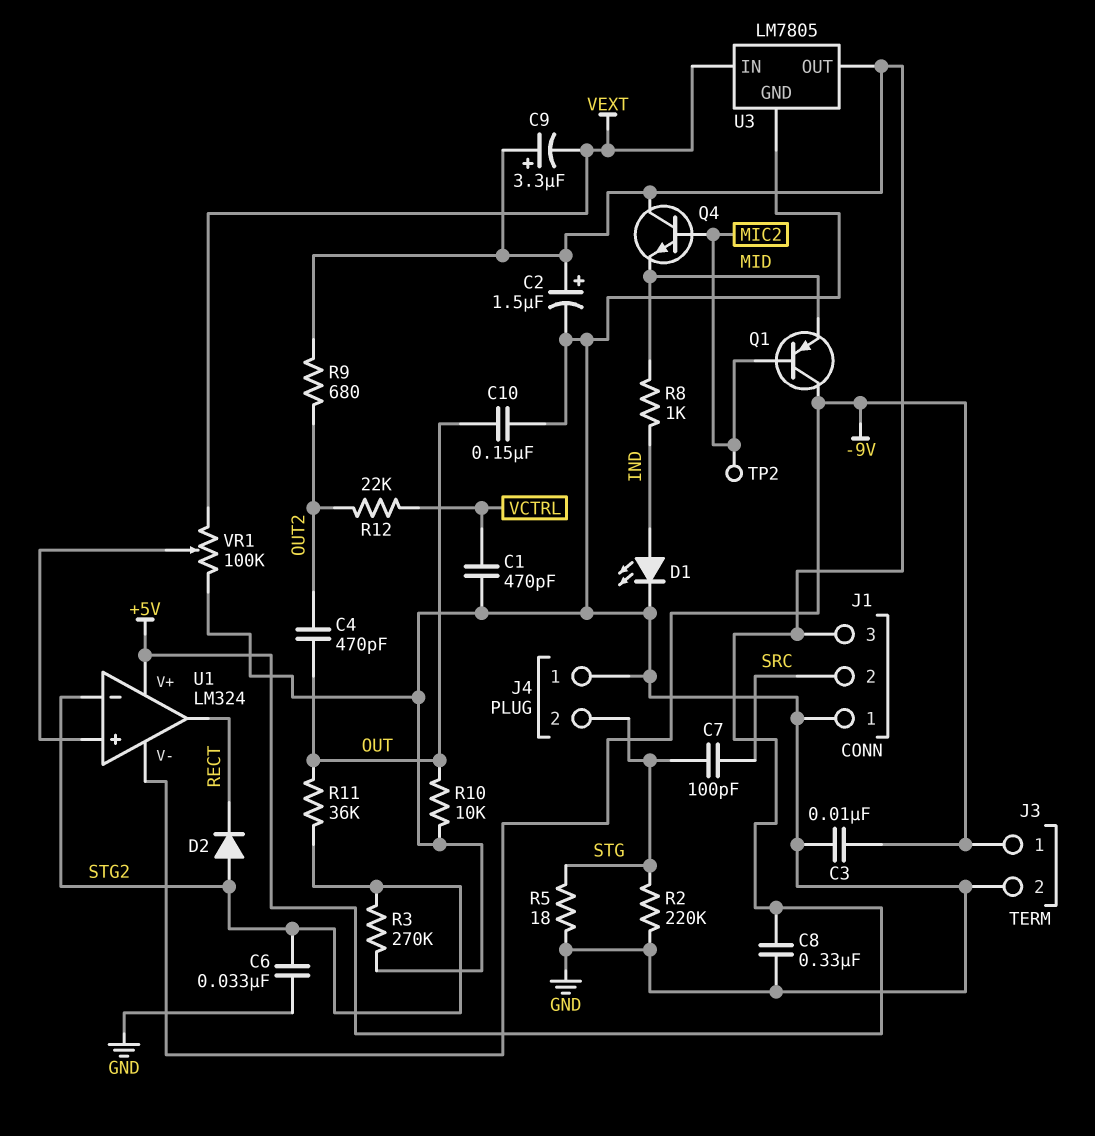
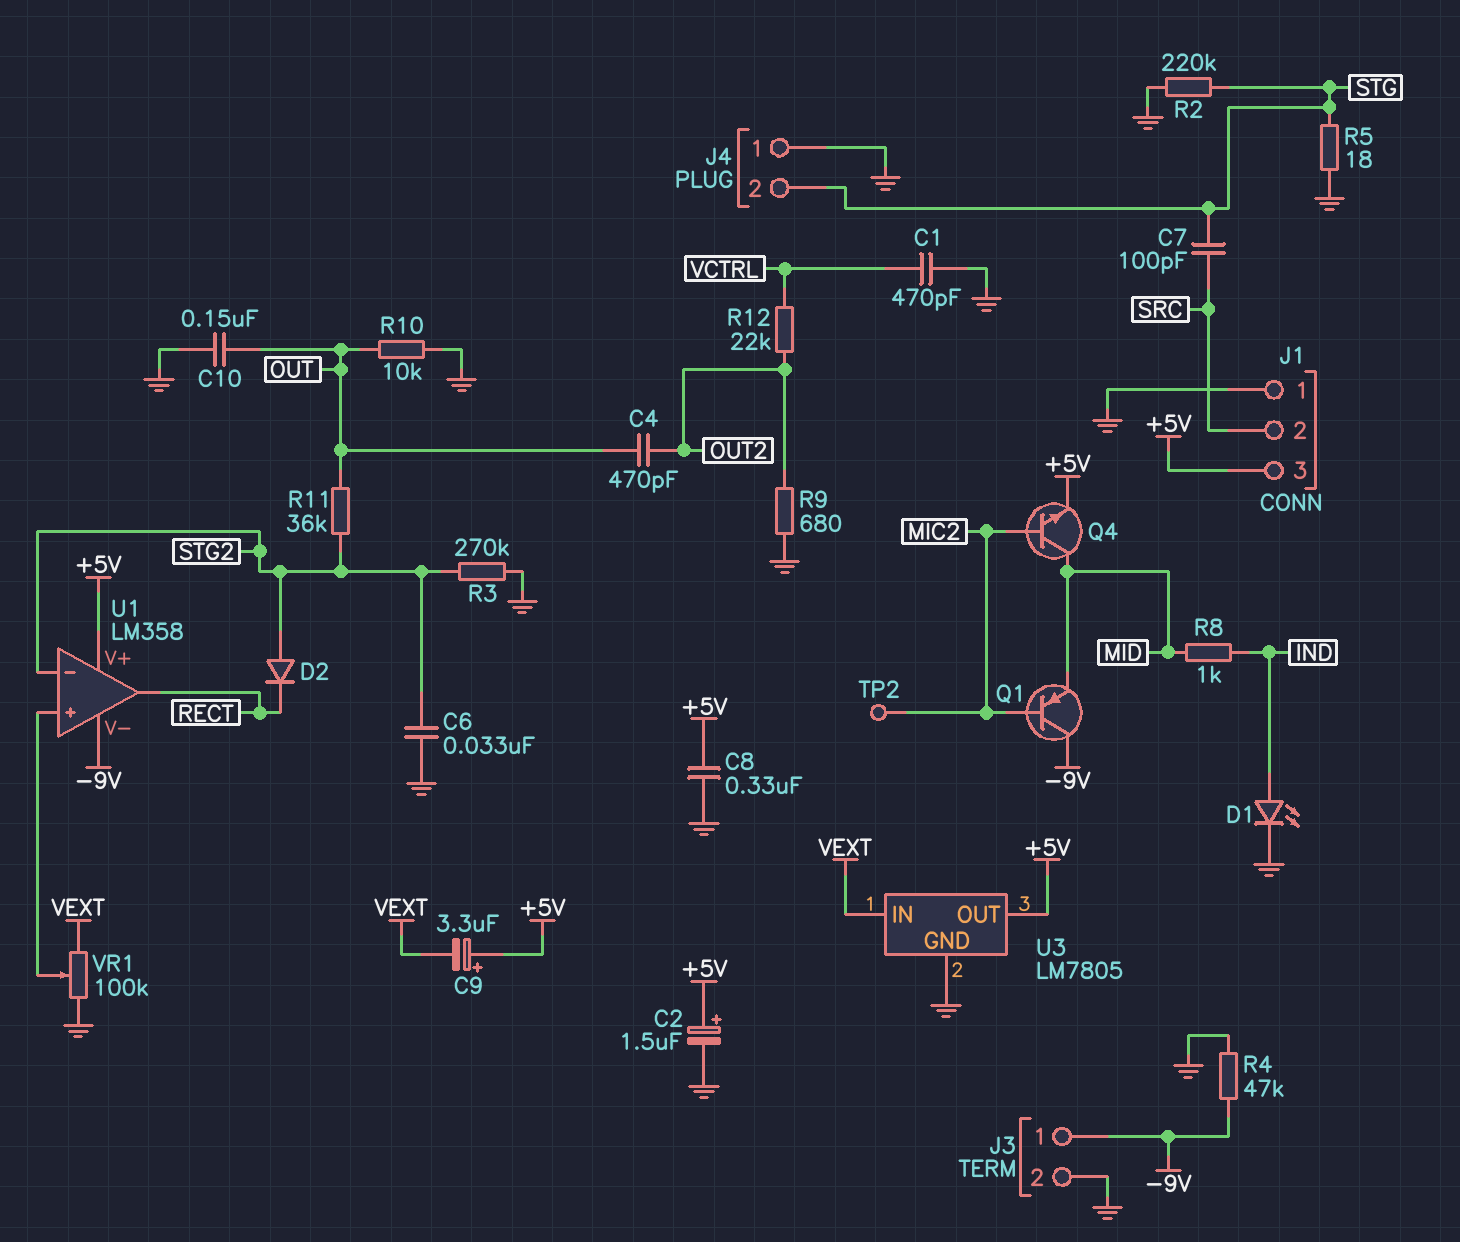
C3: 10nF (-9V, GND) -> none
Q4: NPN (B MIC2, C +5V, E MID) -> NPN (B MIC2, C MID, E +5V)
R4: none -> 47k (-9V, GND)
R9: 680 (+5V, OUT2) -> 680 (GND, OUT2)
U1: LM324 -> LM358

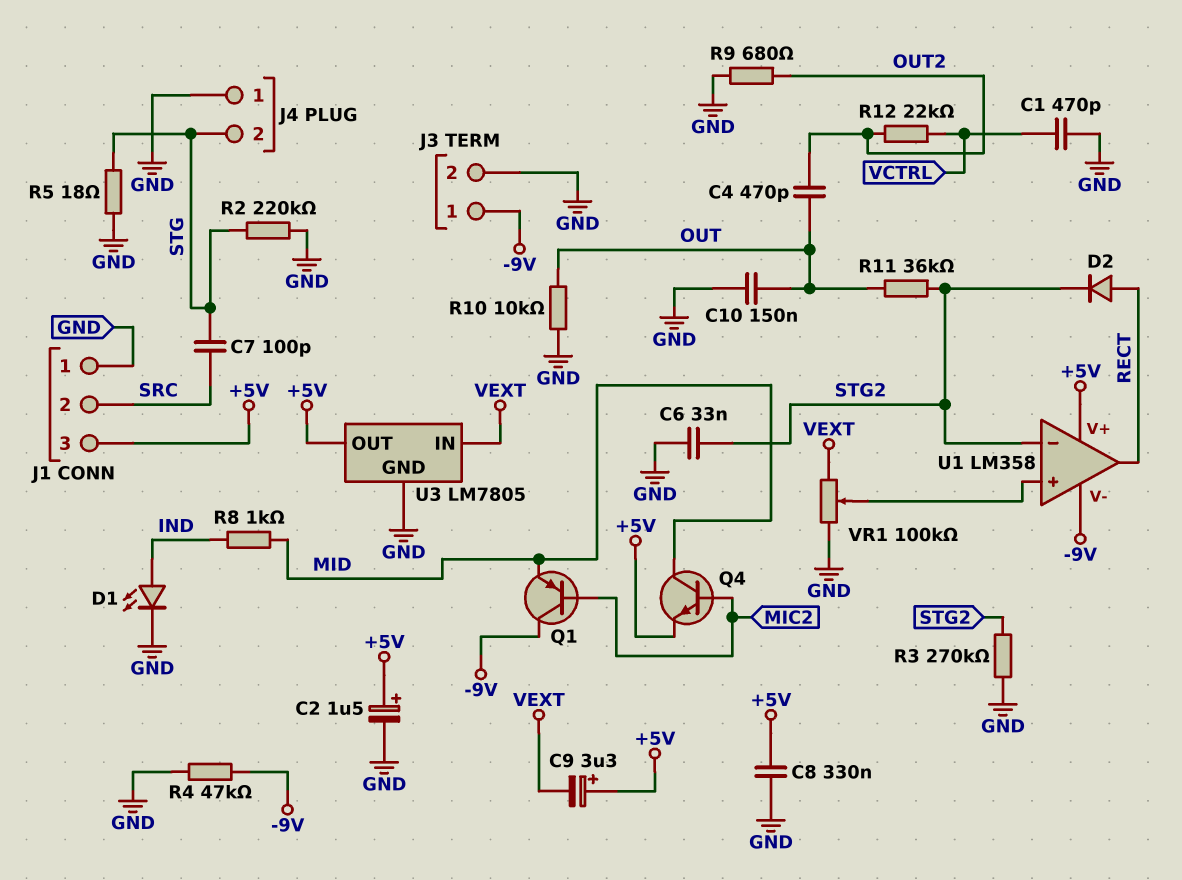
D2: diode (A STG2, K RECT) -> diode (A RECT, K STG2)
TP2: test point (MIC2) -> none

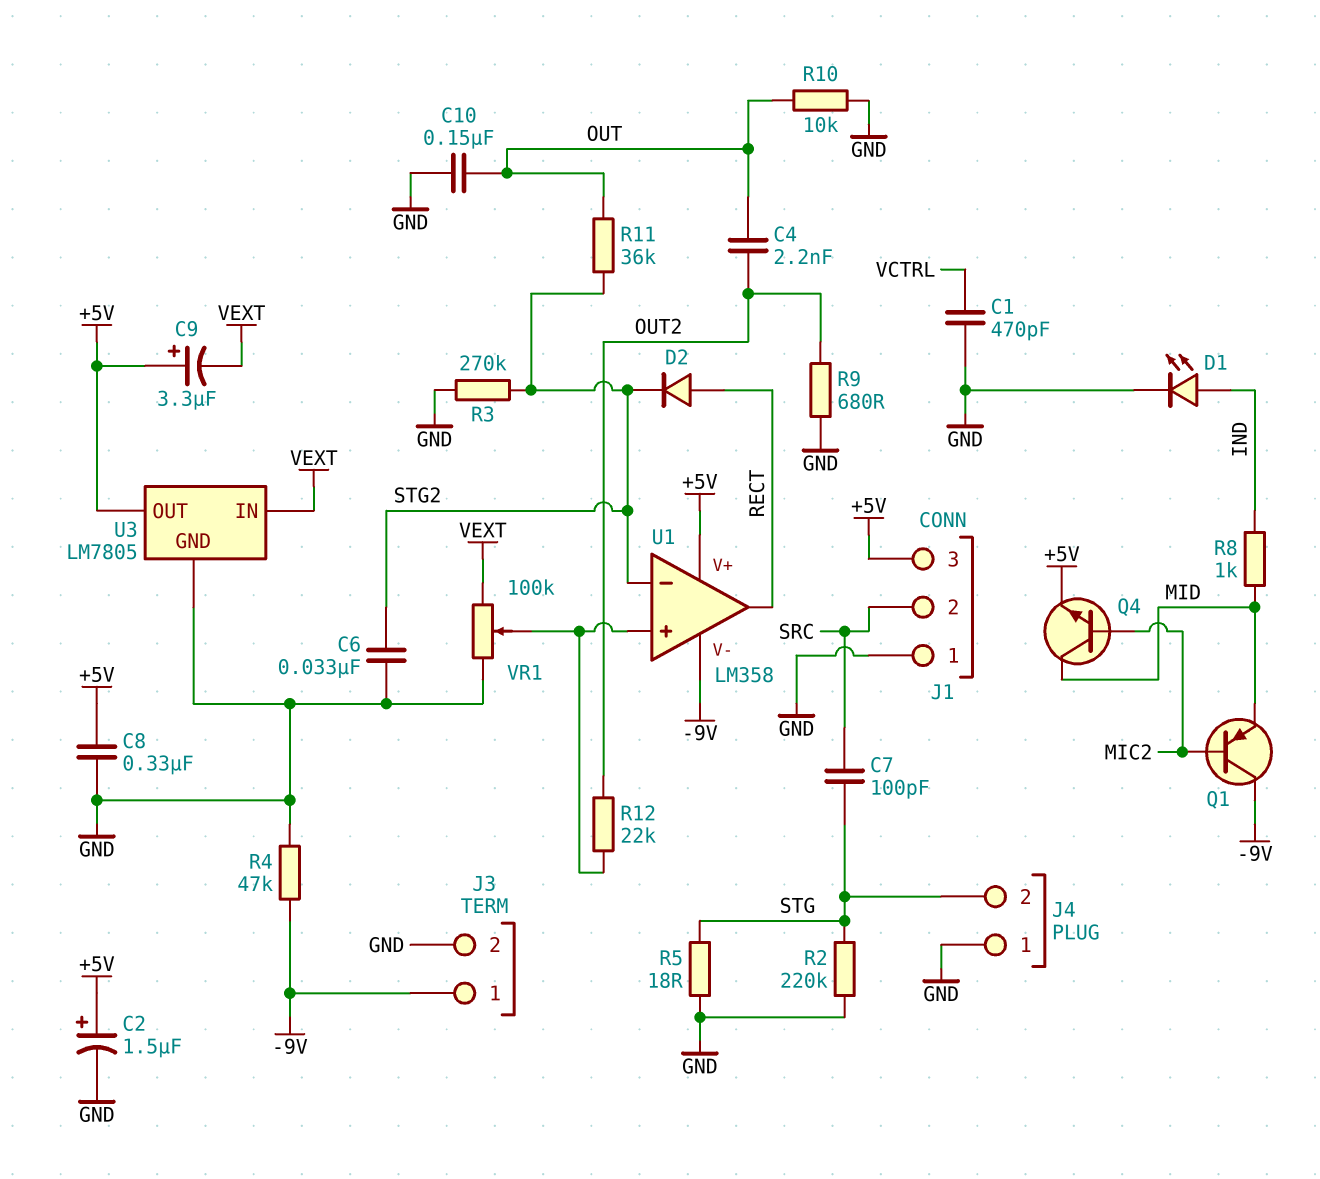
C4: 470pF (OUT, OUT2) -> 2.2nF (OUT, OUT2)
R12: 22k (OUT2, VCTRL) -> 22k (OUT2, U1/in+)

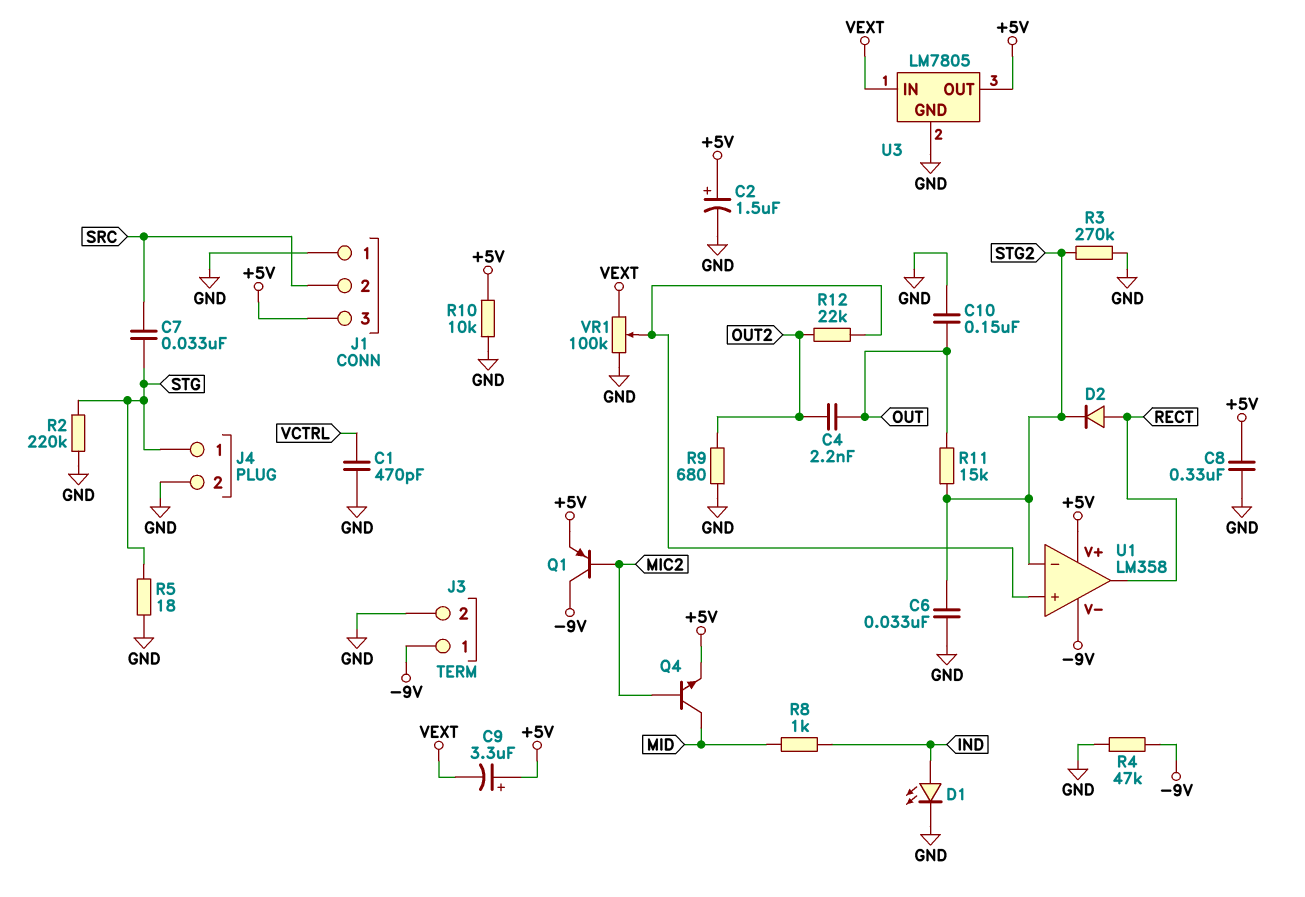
C7: 100pF (SRC, STG) -> 33nF (SRC, STG)
J4 pin 1: GND -> STG
J4 pin 2: STG -> GND
Q1: PNP (B MIC2, C -9V, E MID) -> PNP (B MIC2, C -9V, E +5V)
R10: 10k (GND, OUT) -> 10k (+5V, GND)
R11: 36k (OUT, STG2) -> 15k (OUT, STG2)

